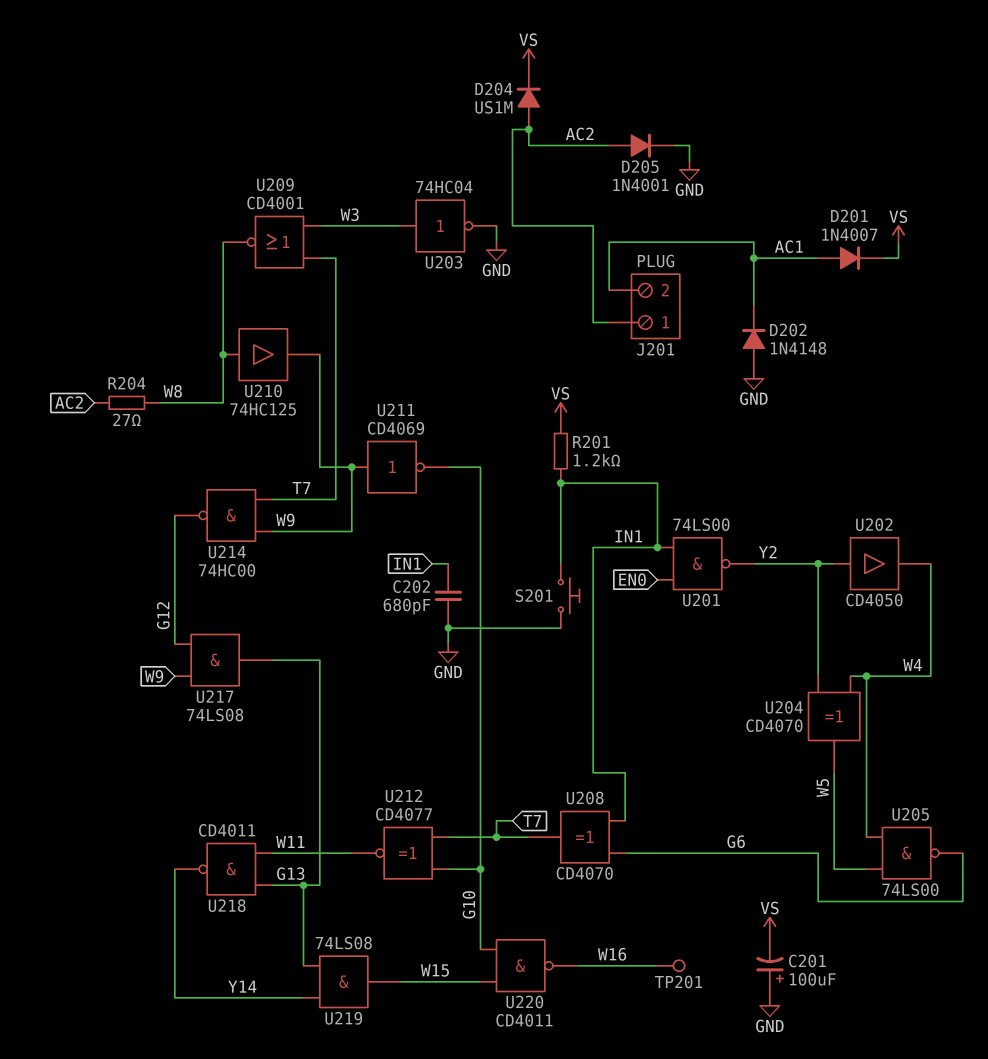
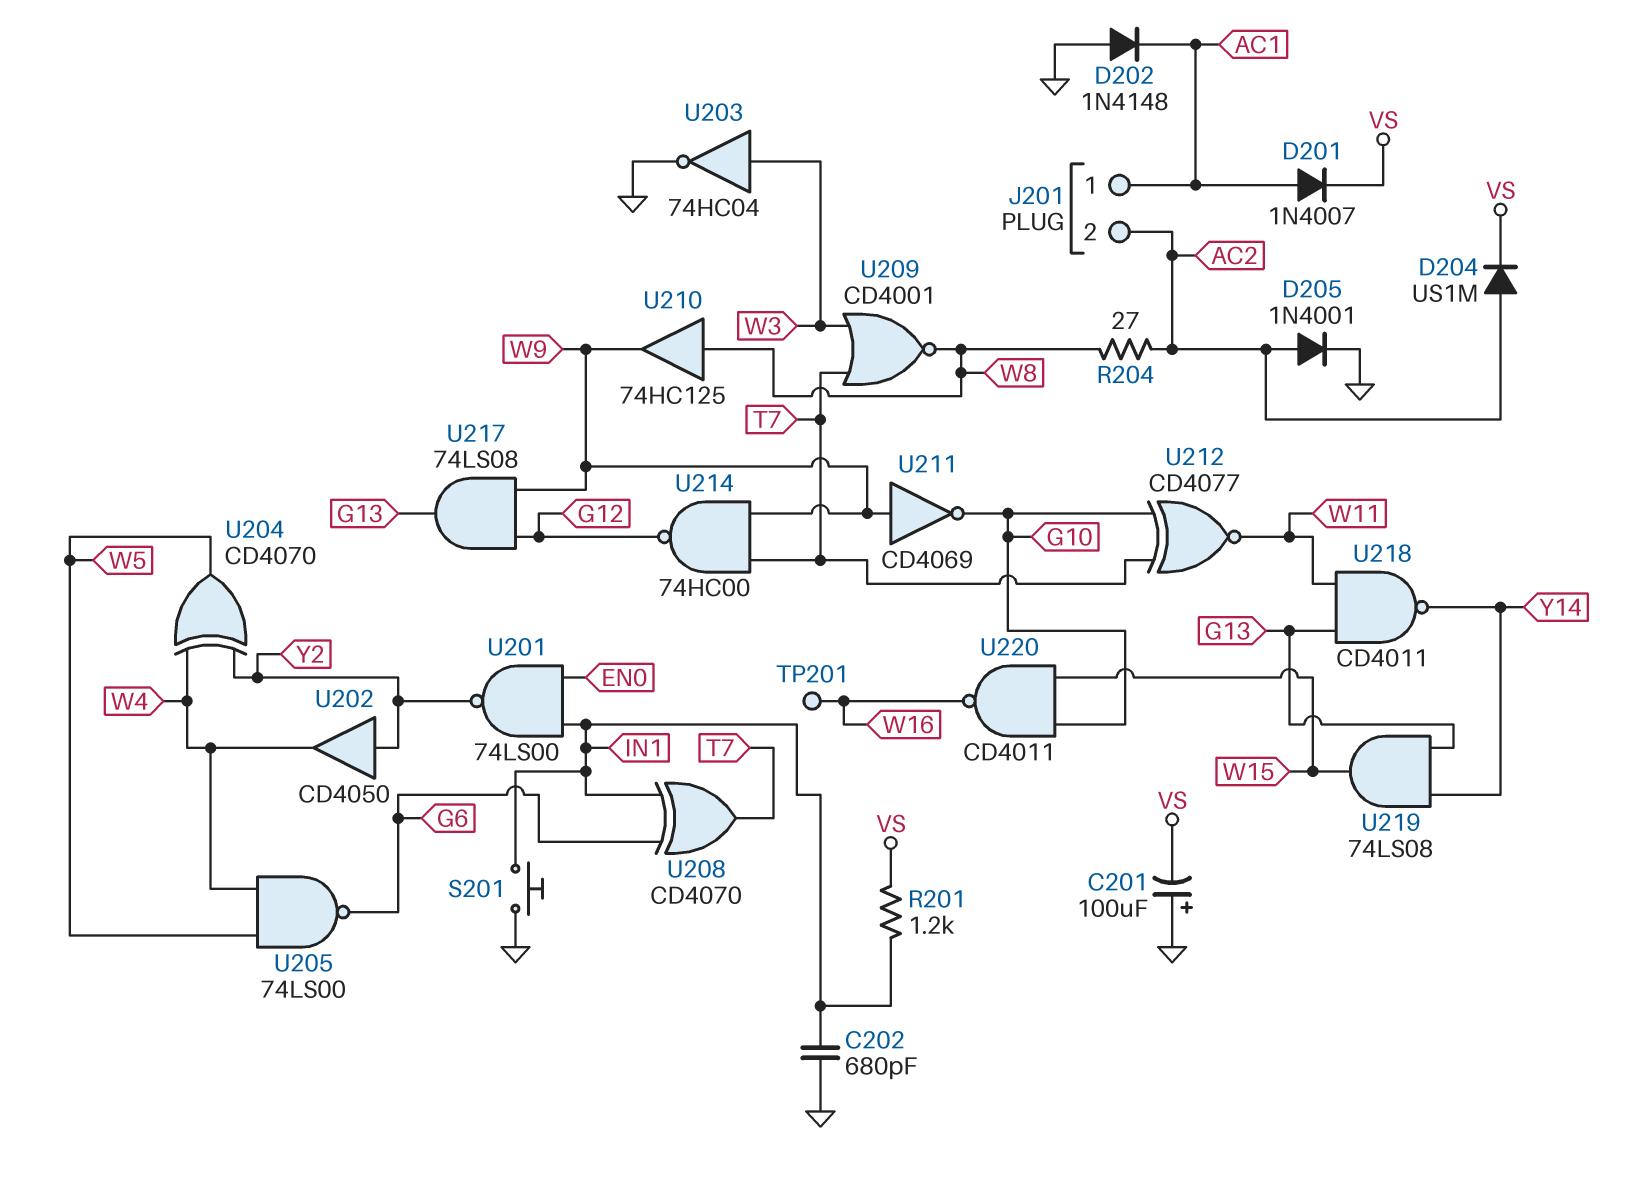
J201 pin 1: AC2 -> AC1
J201 pin 2: AC1 -> AC2

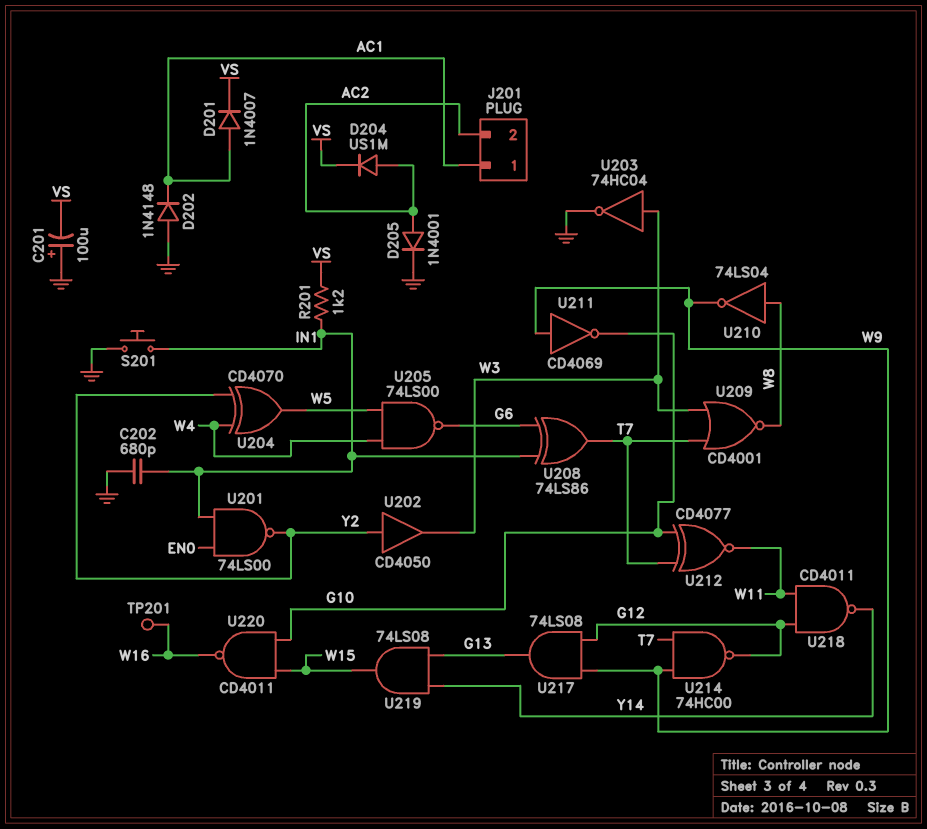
R204: 27 (AC2, W8) -> none
U202: buffer CD4050 (in Y2, out W4) -> buffer CD4050 (in Y2, out W3)
U208: XOR CD4070 (in G6, in IN1, out T7) -> XOR 74LS86 (in G6, in IN1, out T7)
U210: buffer 74HC125 (in W8, out W9) -> NOT 74LS04 (in W8, out W9)
U218: NAND CD4011 (in G13, in W11, out Y14) -> NAND CD4011 (in G12, in W11, out Y14)

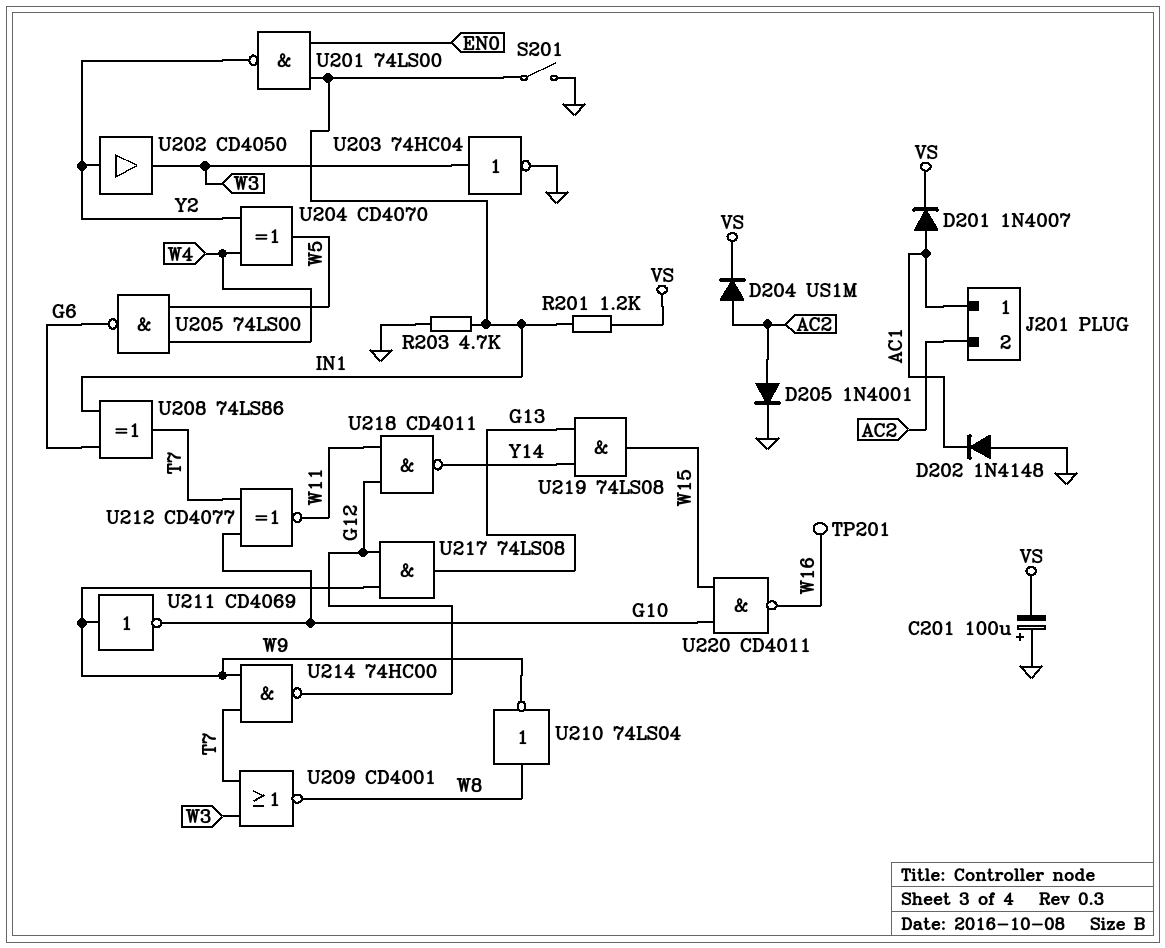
C202: 680pF (GND, IN1) -> none
R203: none -> 4.7k (GND, IN1)
S201: button (GND, IN1) -> switch (GND, IN1)

